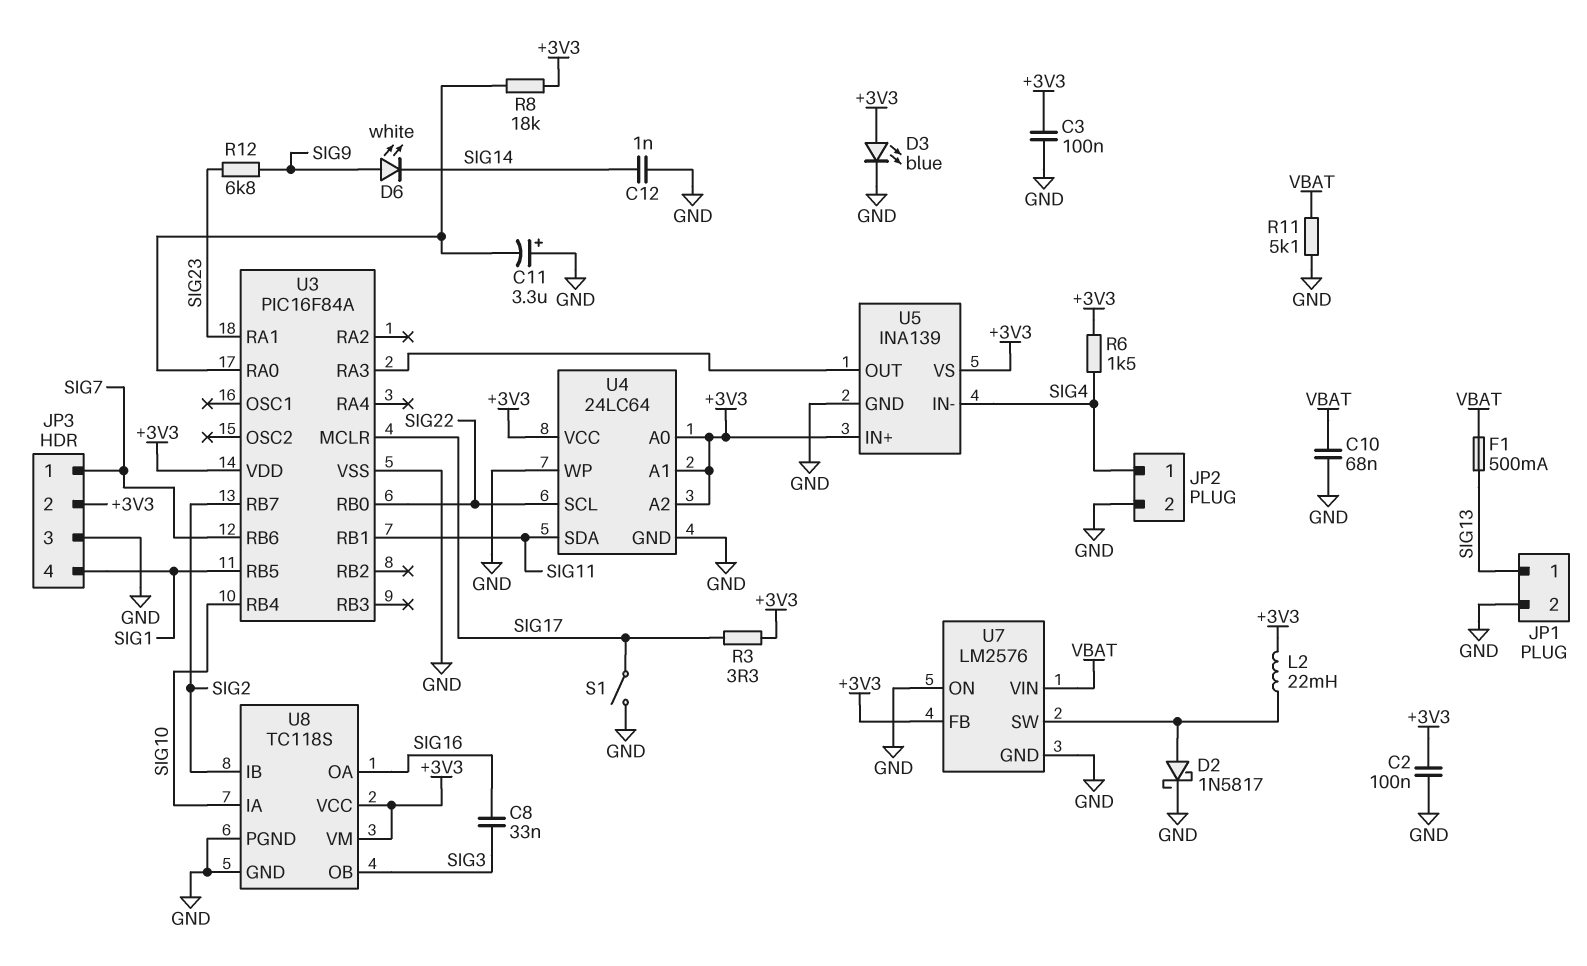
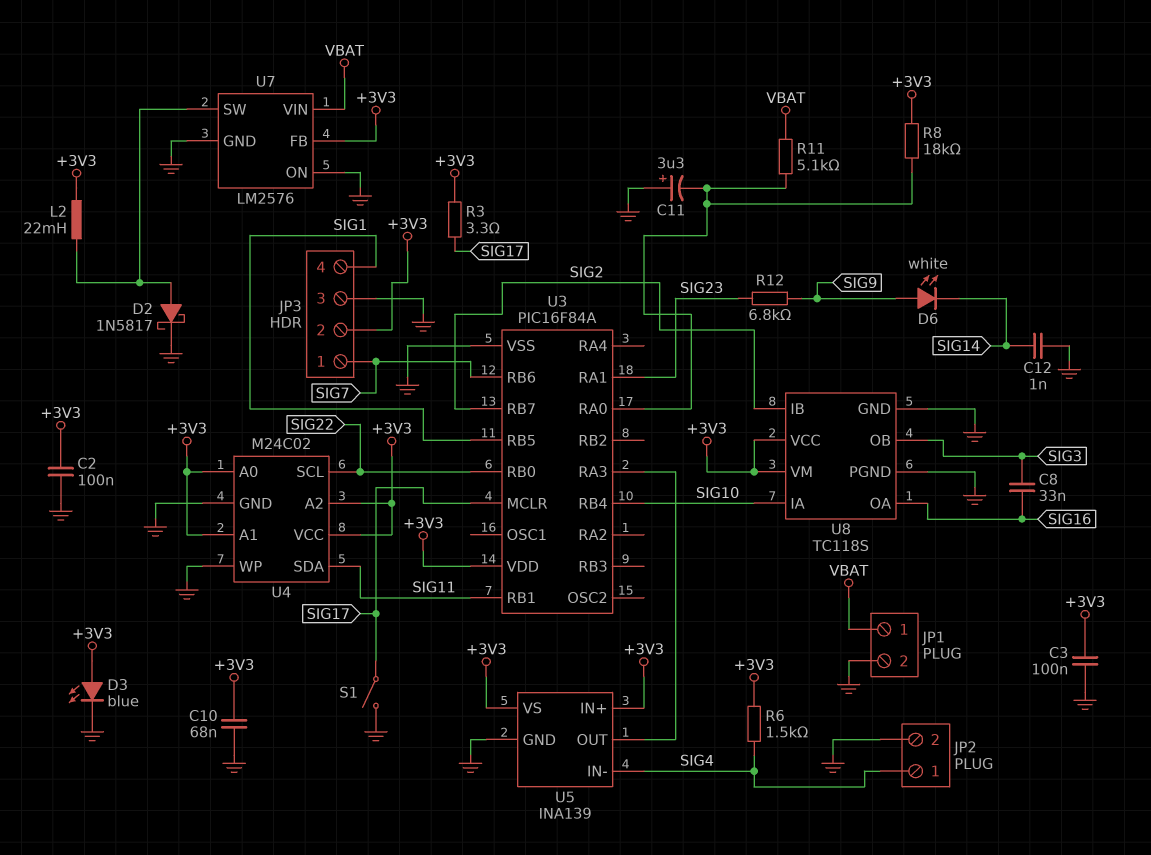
C10: 68nF (GND, VBAT) -> 68nF (+3V3, GND)
F1: 500mA (SIG13, VBAT) -> none
JP1 pin 1: SIG13 -> VBAT
R11: 5.1k (GND, VBAT) -> 5.1k (U3/RA0, VBAT)
U4: 24LC64 -> M24C02

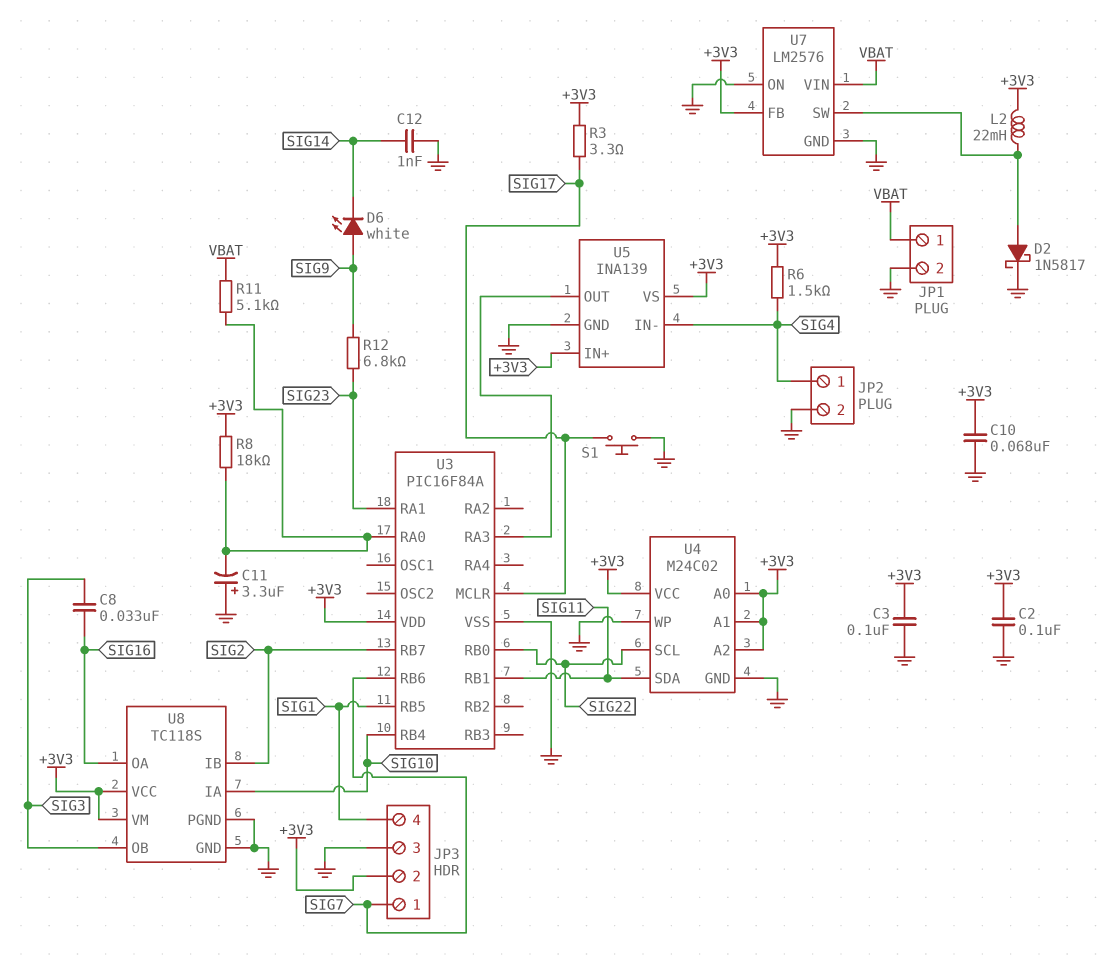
D3: LED blue (A +3V3, K GND) -> none
S1: switch (GND, SIG17) -> button (GND, SIG17)

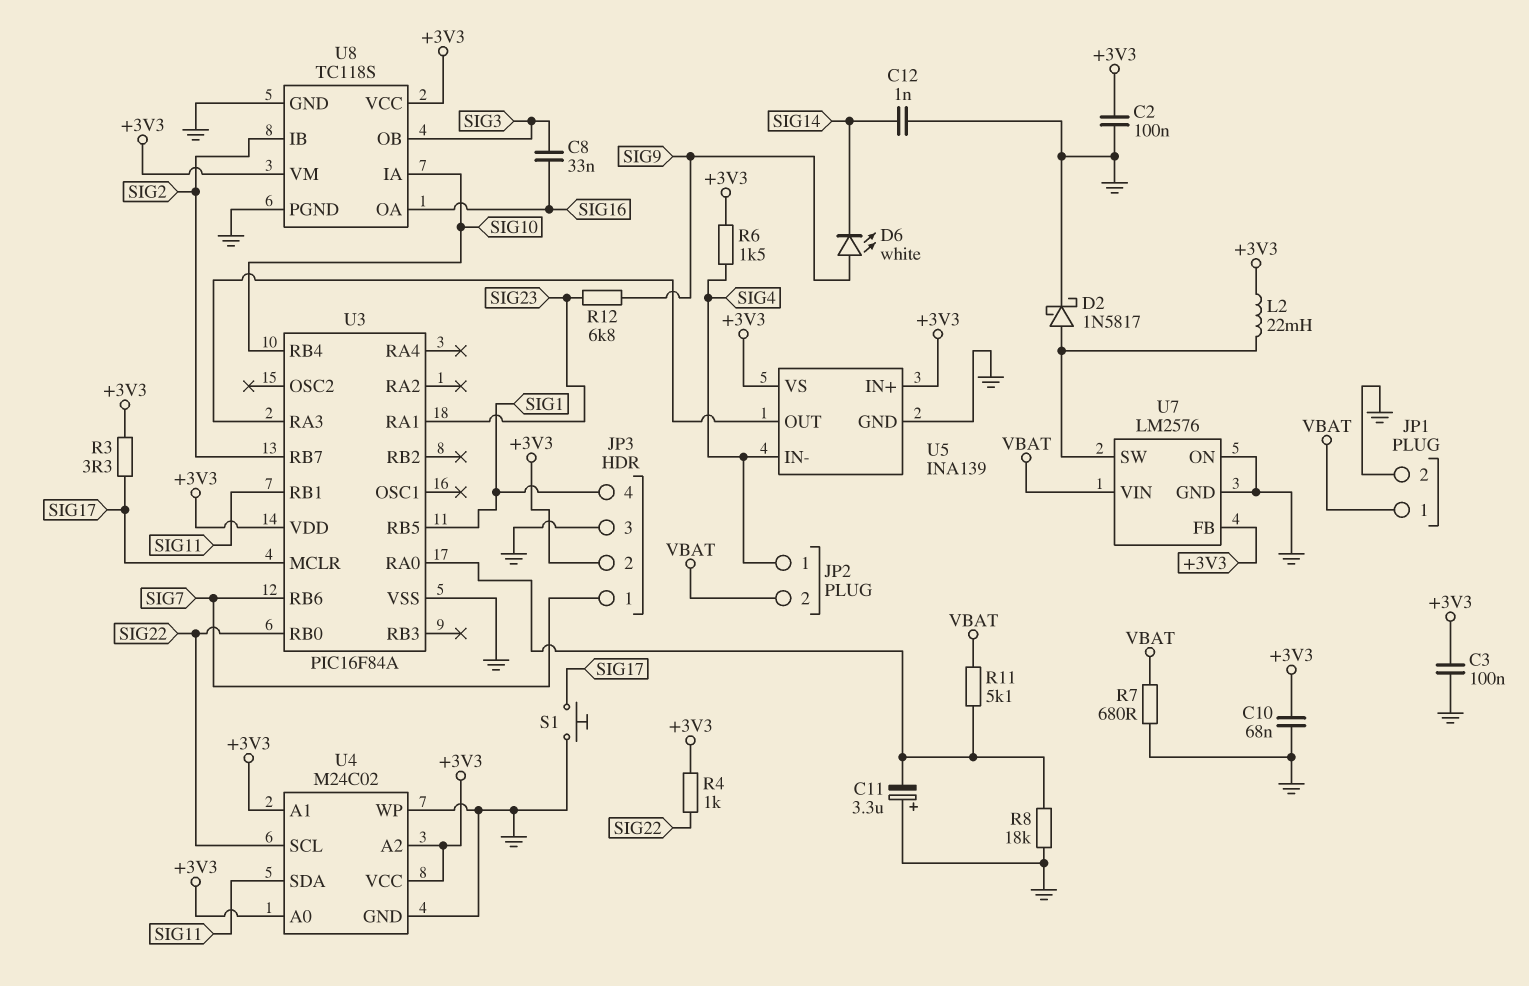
JP2 pin 2: GND -> VBAT
R4: none -> 1k (+3V3, SIG22)
R7: none -> 680 (GND, VBAT)
R8: 18k (+3V3, U3/RA0) -> 18k (GND, U3/RA0)

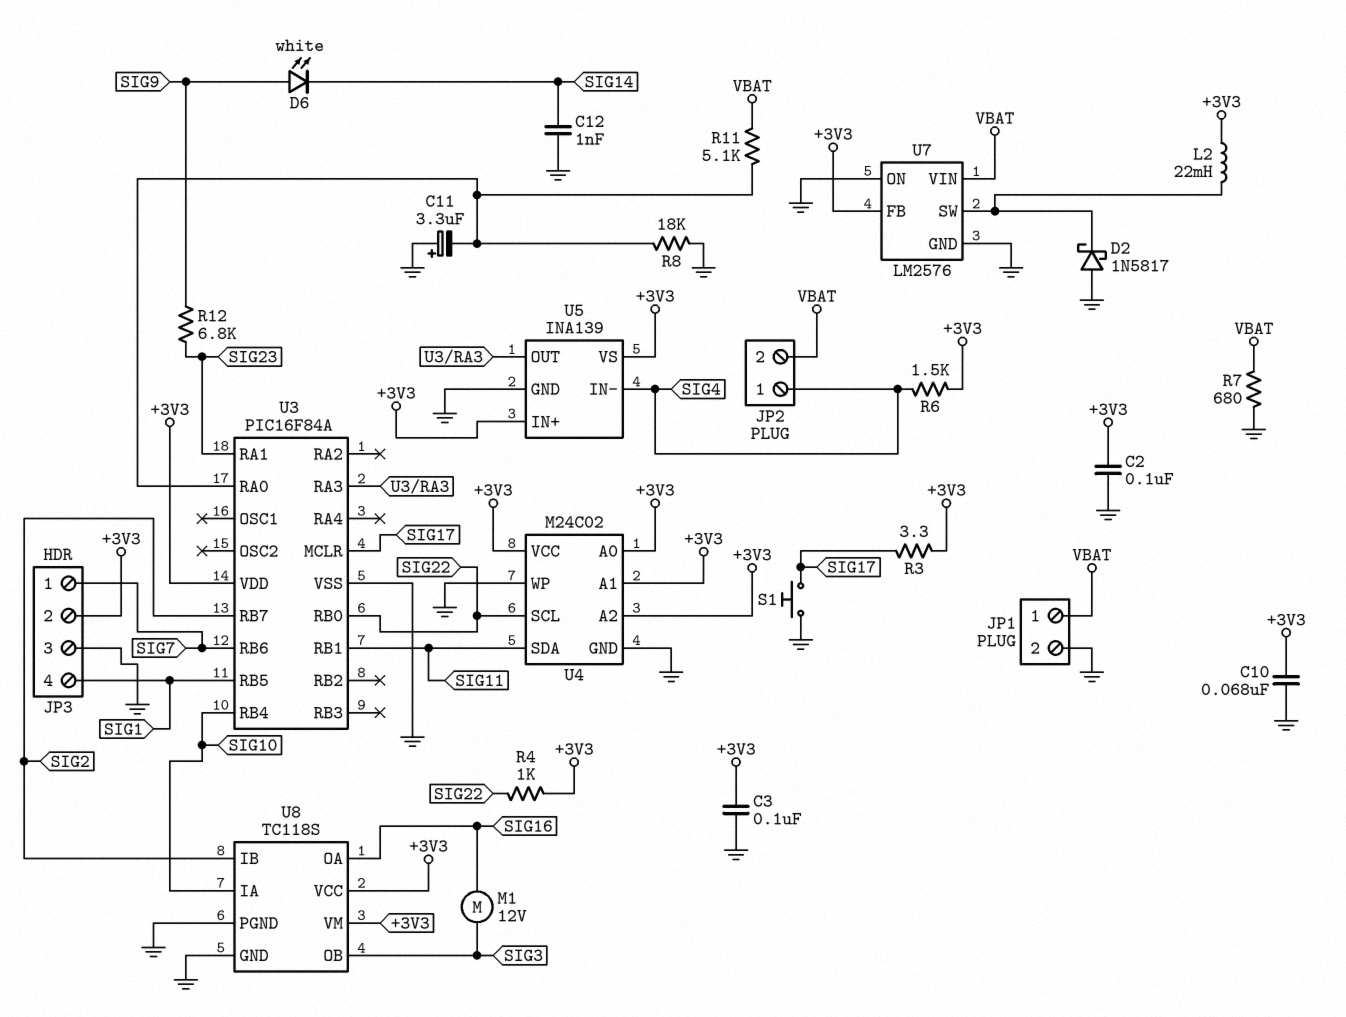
C8: 33nF (SIG3, SIG16) -> none
D2: schottky 1N5817 (A U7/SW, K GND) -> schottky 1N5817 (A GND, K U7/SW)
M1: none -> motor 12V (SIG3, SIG16)

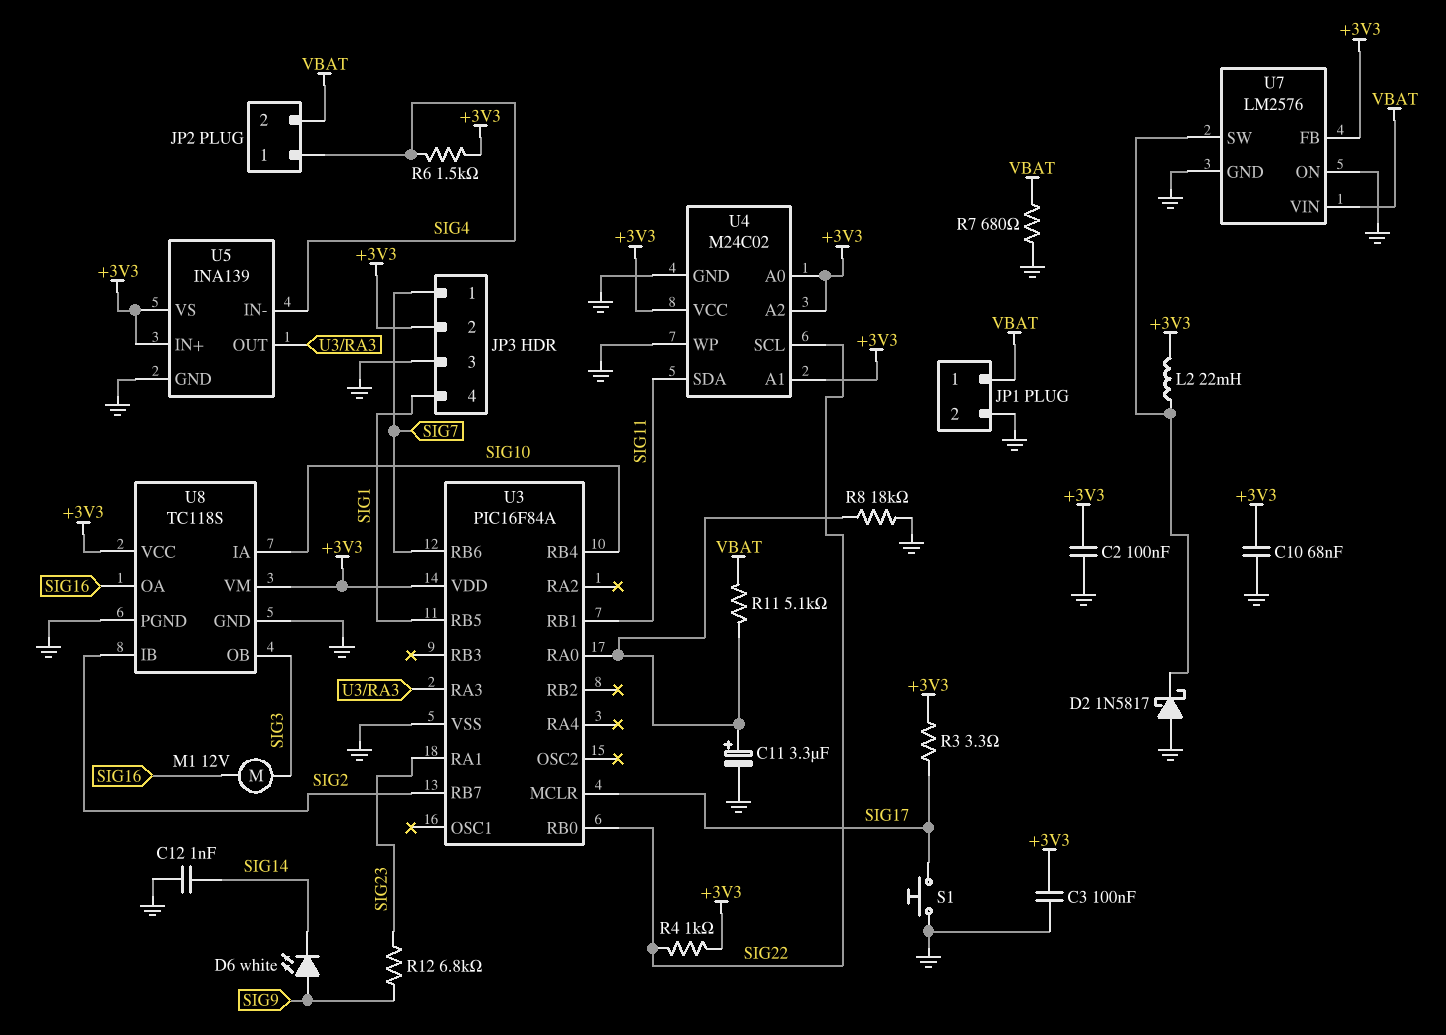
C11: 3.3uF (plus GND, minus U3/RA0) -> 3.3uF (plus U3/RA0, minus GND)

